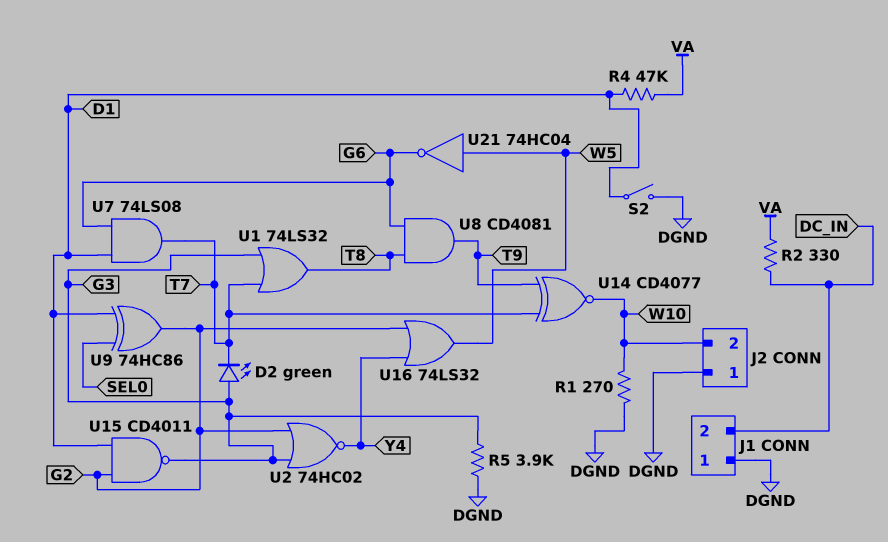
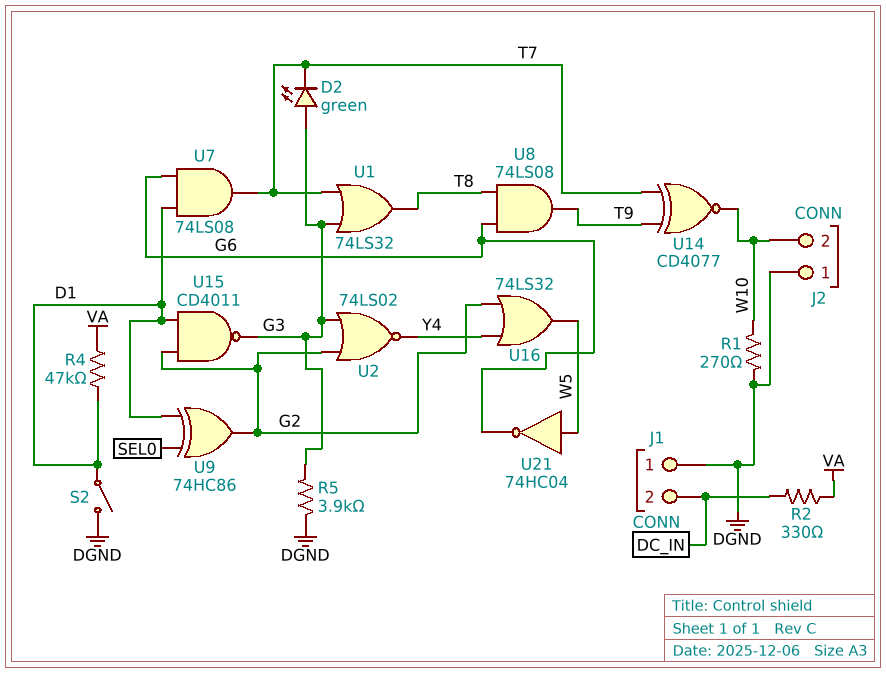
U2: NOR 74HC02 (in G2, in G3, out Y4) -> NOR 74LS02 (in G2, in G3, out Y4)
U8: AND CD4081 (in G6, in T8, out T9) -> AND 74LS08 (in G6, in T8, out T9)

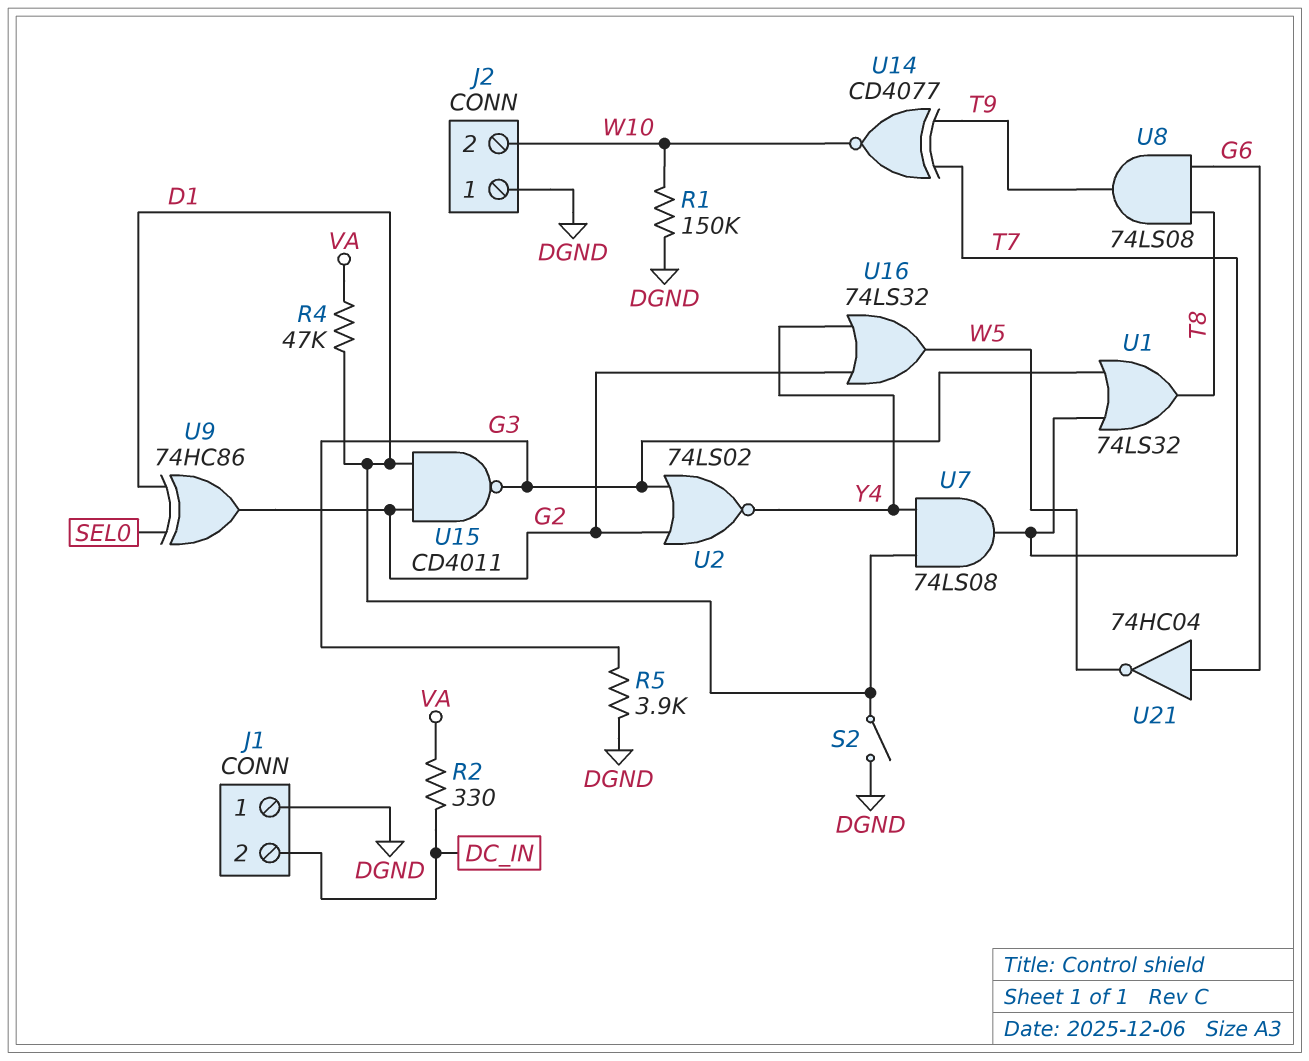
D2: LED green (A G3, K T7) -> none
R1: 270 (DGND, W10) -> 150k (DGND, W10)
U7: AND 74LS08 (in D1, in G6, out T7) -> AND 74LS08 (in D1, in Y4, out T7)
U21: NOT 74HC04 (in W5, out G6) -> NOT 74HC04 (in G6, out W5)

